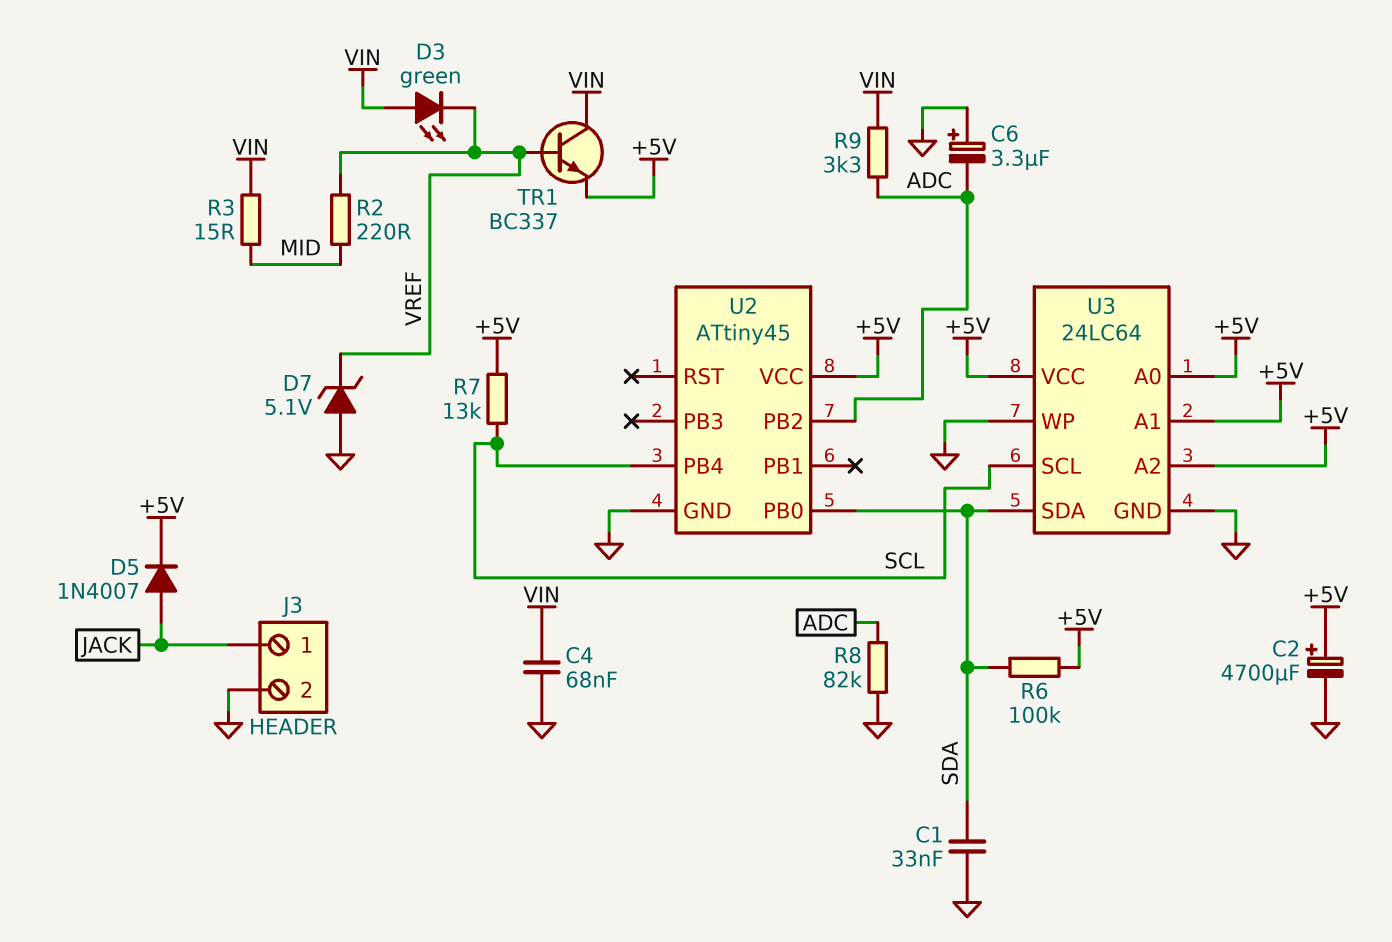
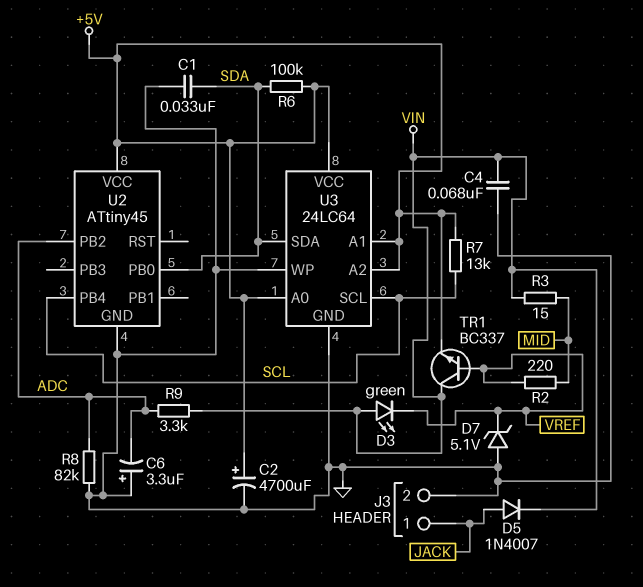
D5: diode 1N4007 (A JACK, K +5V) -> diode 1N4007 (A JACK, K VIN)

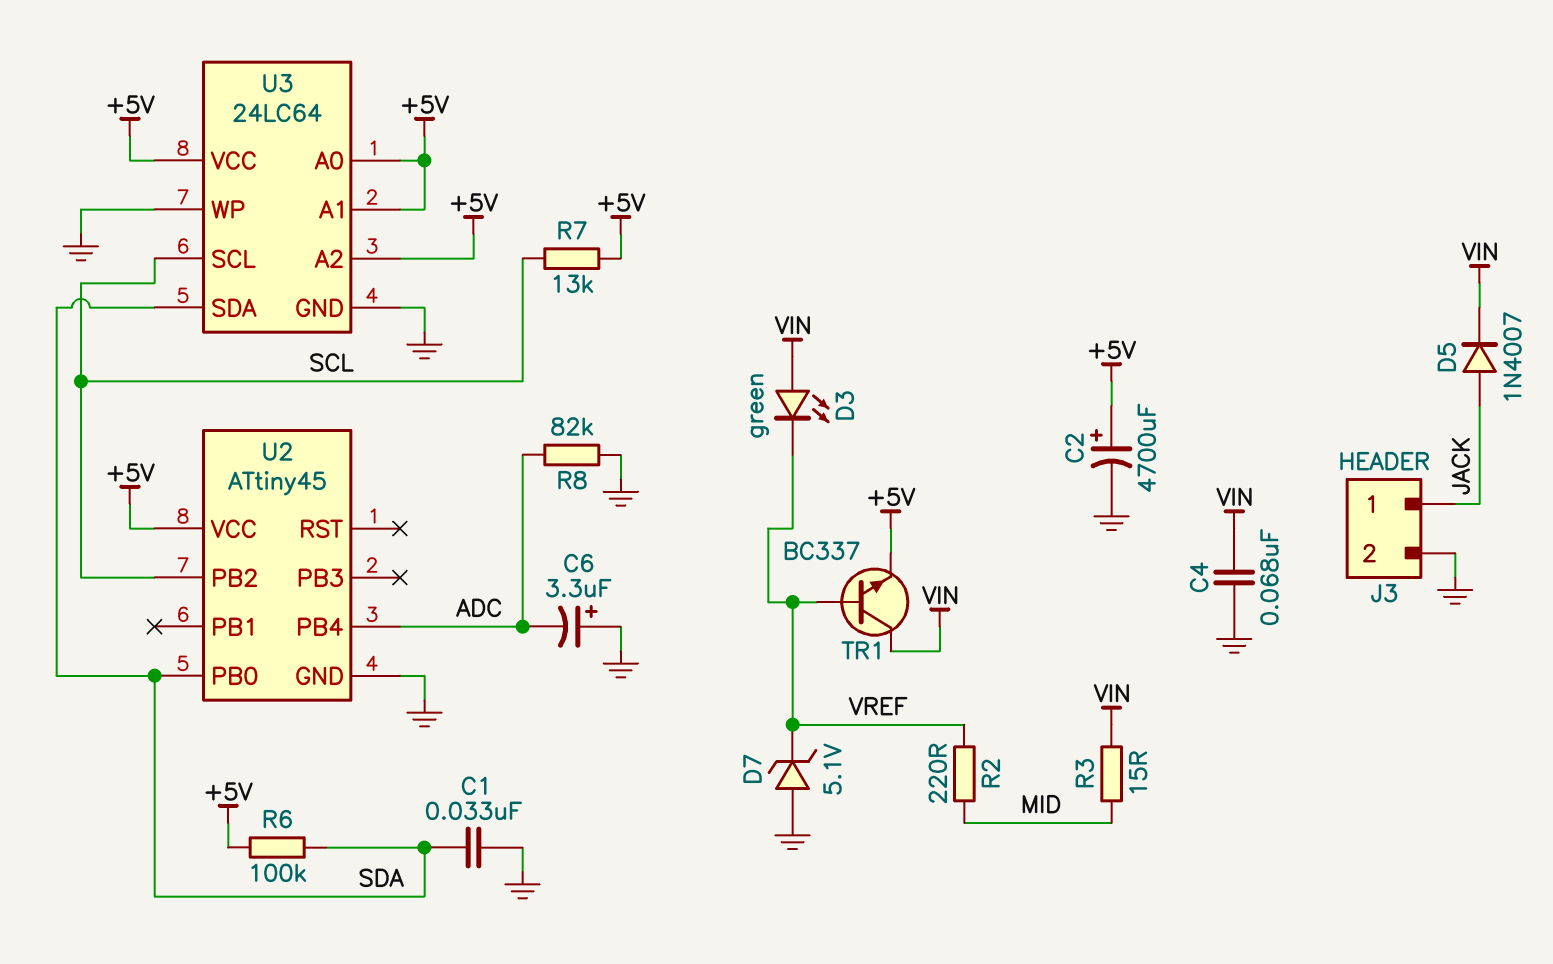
R9: 3.3k (ADC, VIN) -> none
U2 pin PB2: ADC -> SCL
U2 pin PB4: SCL -> ADC

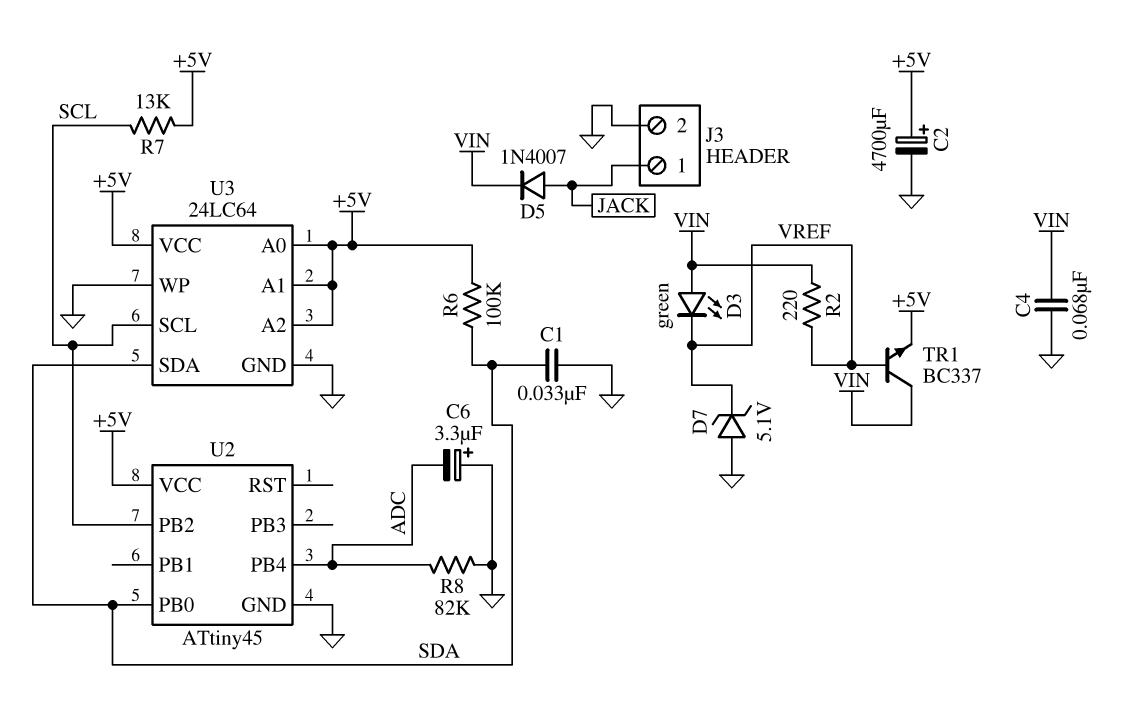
R2: 220 (MID, VREF) -> 220 (VIN, VREF)
R3: 15 (MID, VIN) -> none

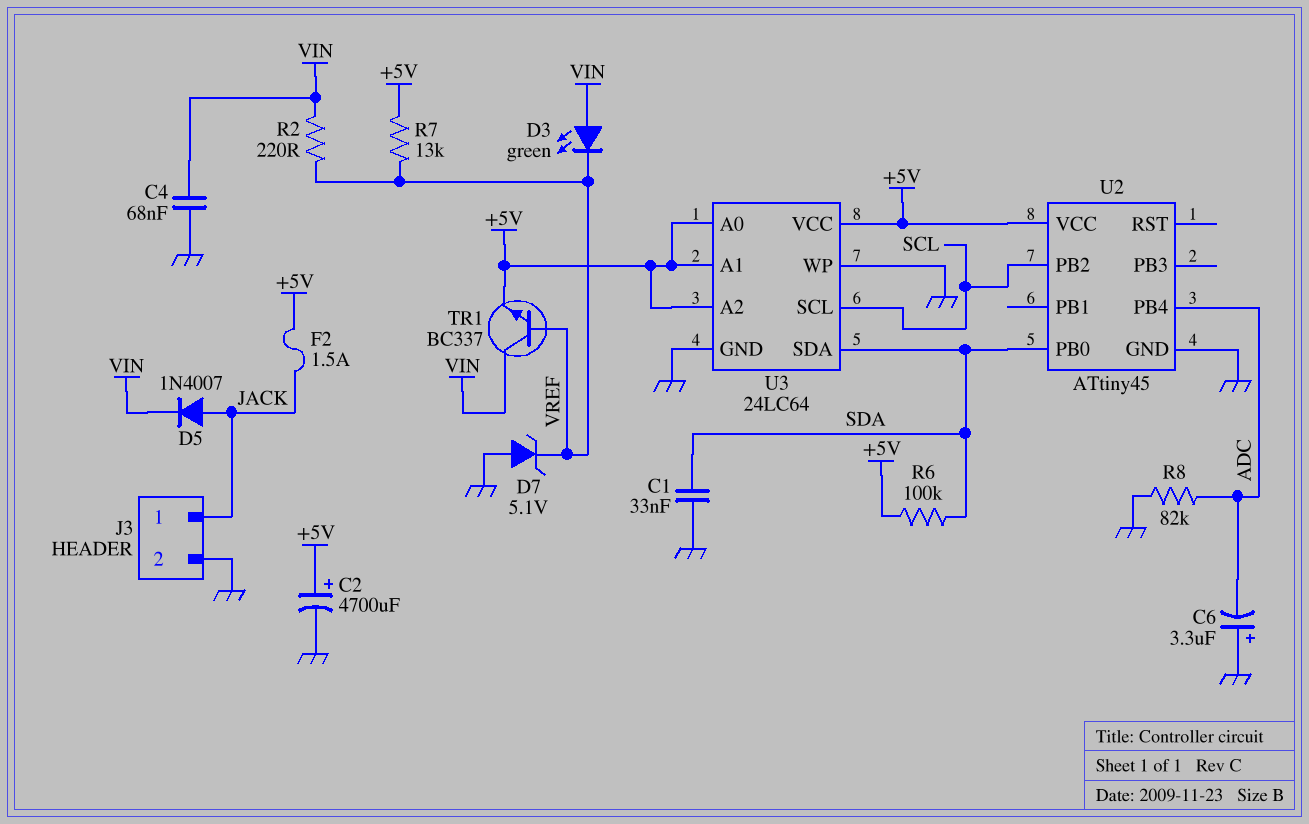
F2: none -> 1.5A (+5V, JACK)
R7: 13k (+5V, SCL) -> 13k (+5V, VREF)

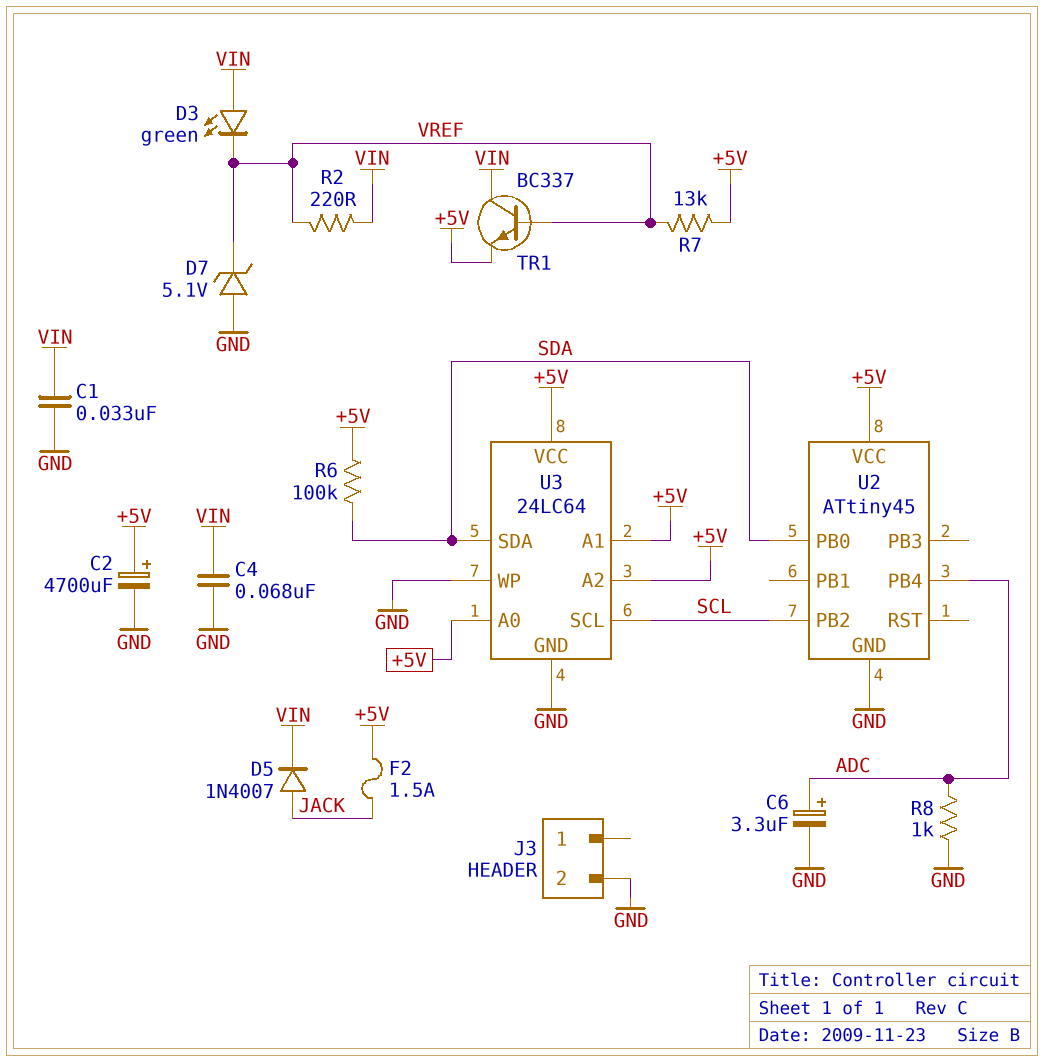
C1: 33nF (GND, SDA) -> 33nF (GND, VIN)
C6: 3.3uF (plus GND, minus ADC) -> 3.3uF (plus ADC, minus GND)
J3 pin 1: JACK -> none
R8: 82k (ADC, GND) -> 1k (ADC, GND)

